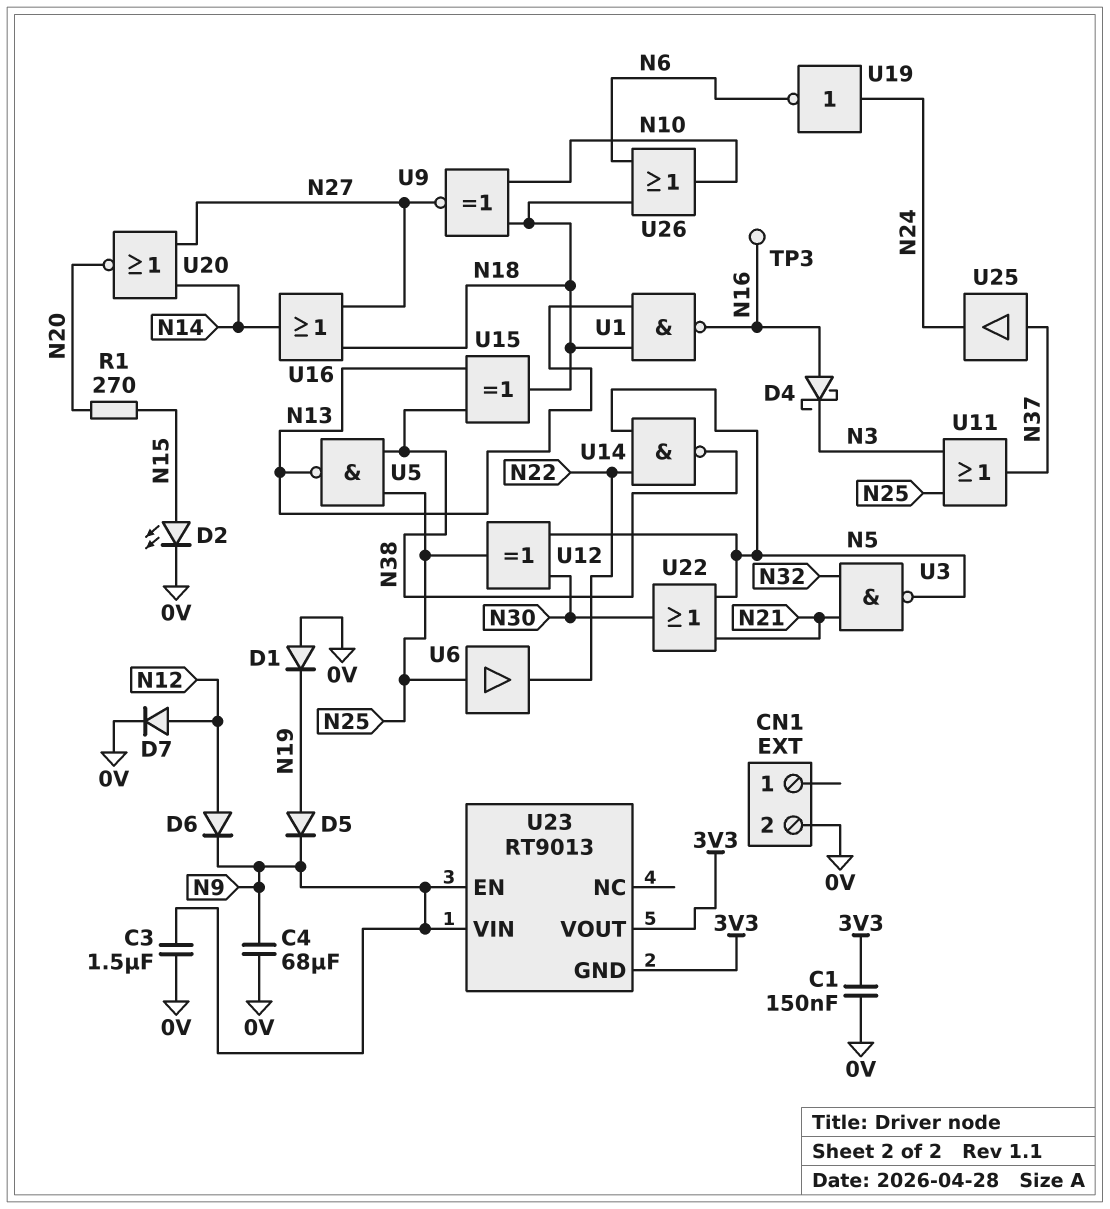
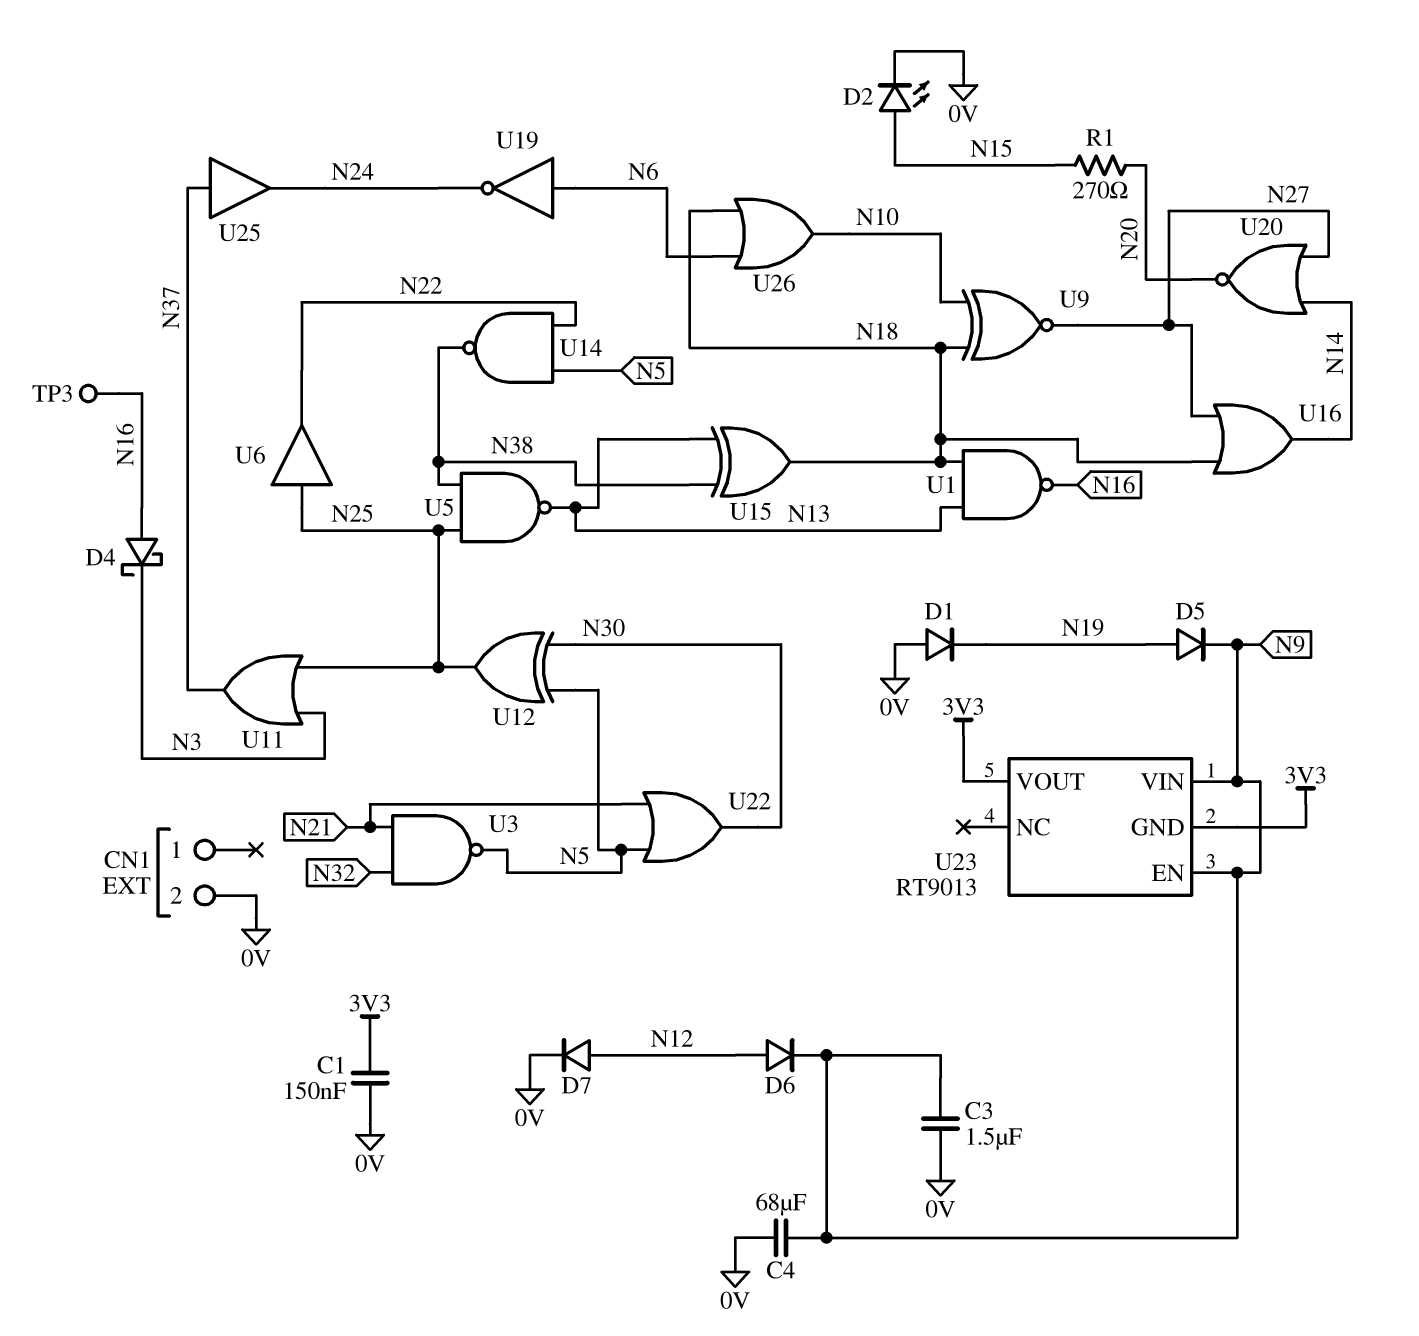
U19: NOT (in N24, out N6) -> NOT (in N6, out N24)

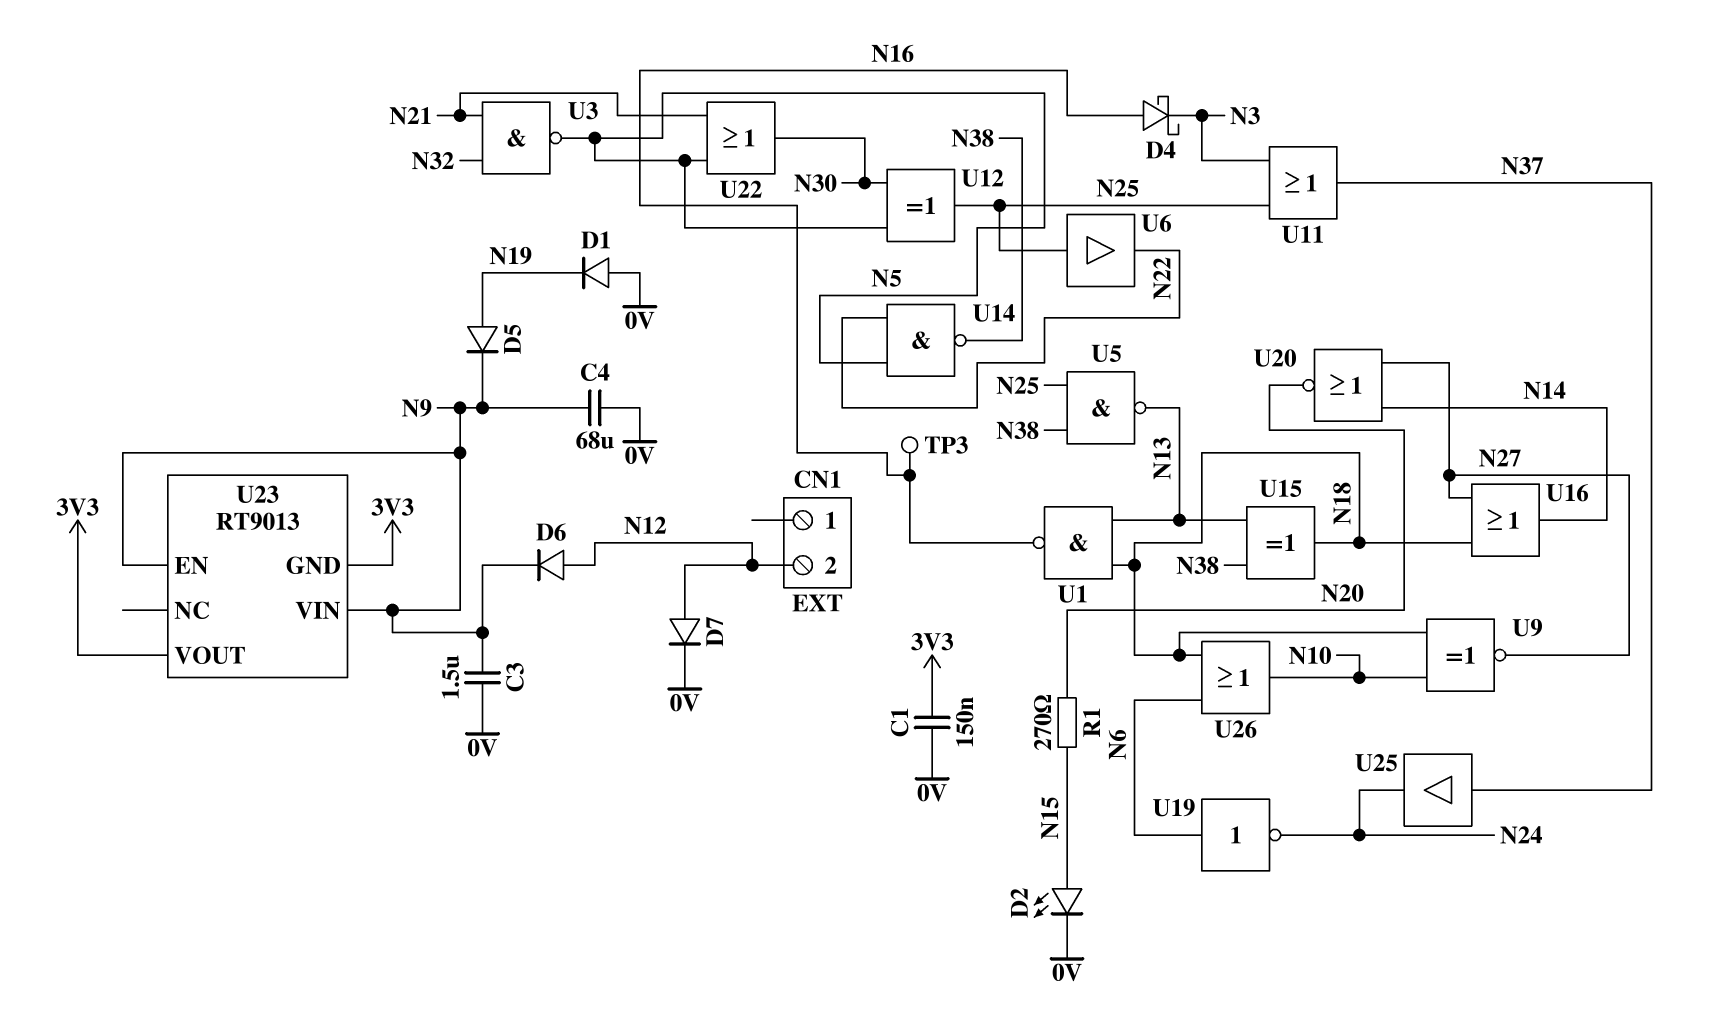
CN1 pin 2: 0V -> N12

